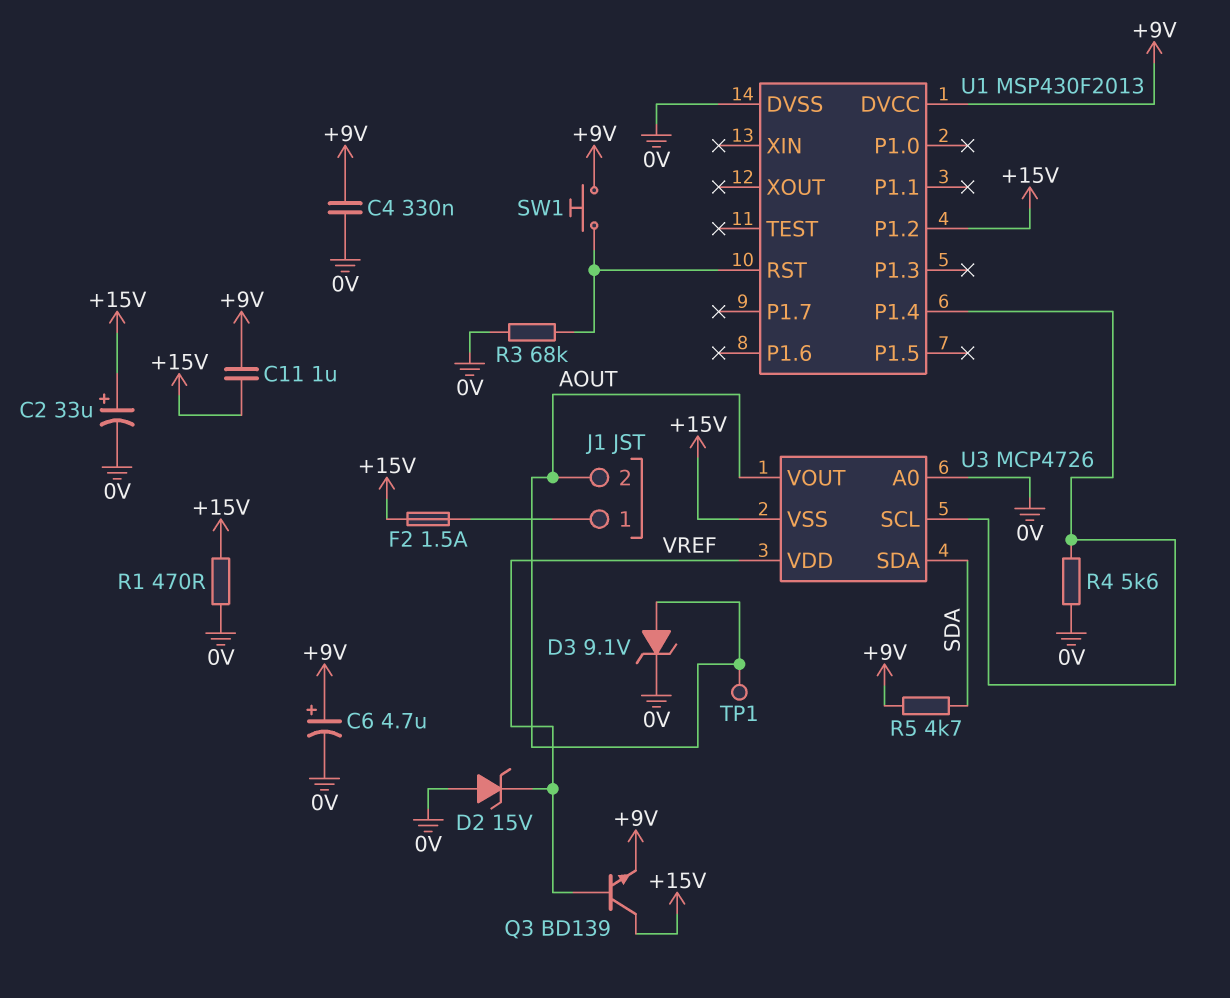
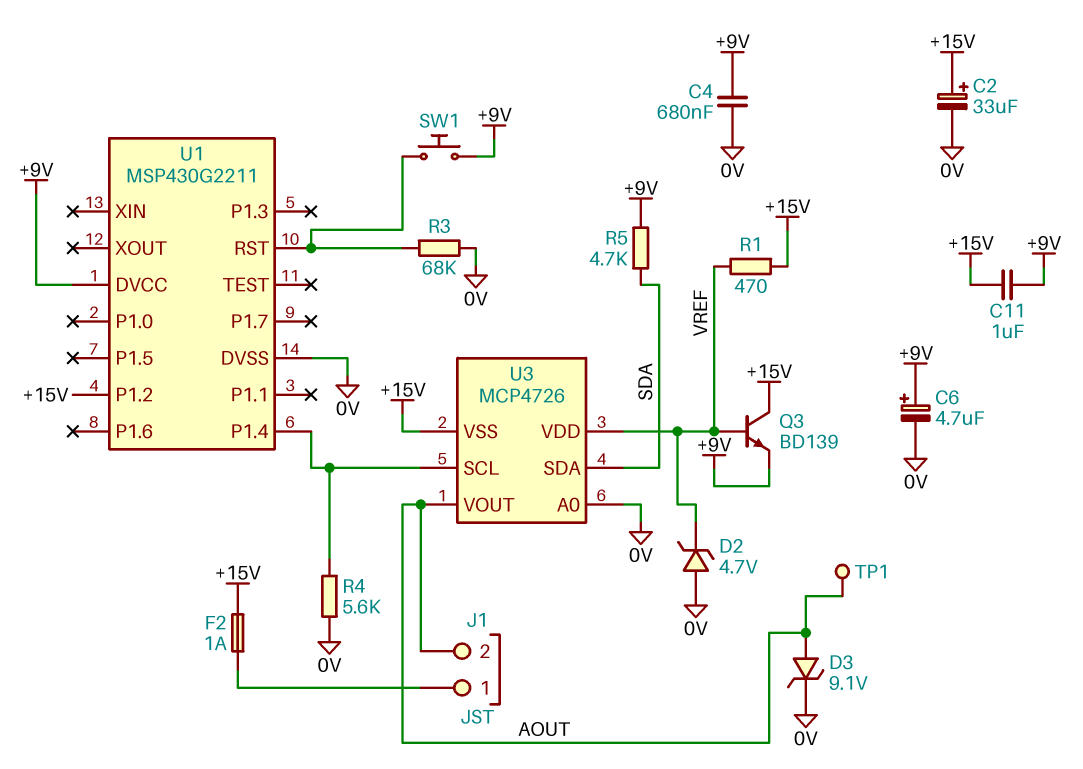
C4: 330nF (+9V, 0V) -> 680nF (+9V, 0V)
D2: zener 15V (A 0V, K VREF) -> zener 4.7V (A 0V, K VREF)
F2: 1.5A (+15V, J1/1) -> 1A (+15V, J1/1)
R1: 470 (+15V, 0V) -> 470 (+15V, VREF)
U1: MSP430F2013 -> MSP430G2211

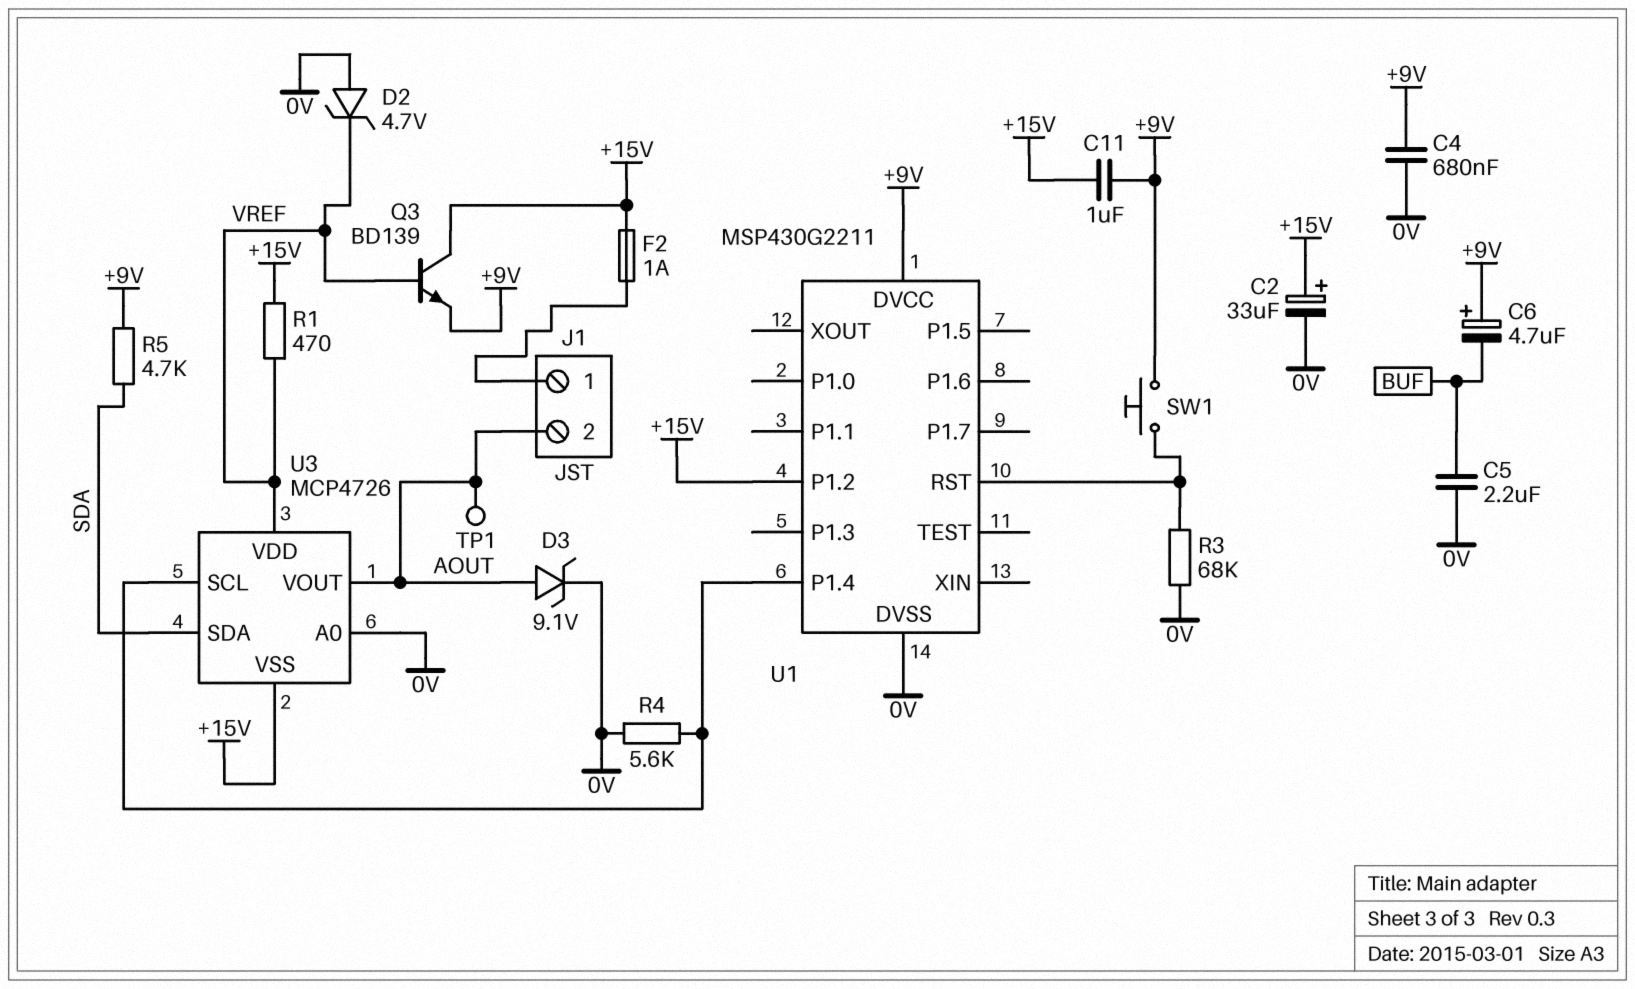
C5: none -> 2.2uF (0V, BUF)
C6: 4.7uF (plus +9V, minus 0V) -> 4.7uF (plus +9V, minus BUF)

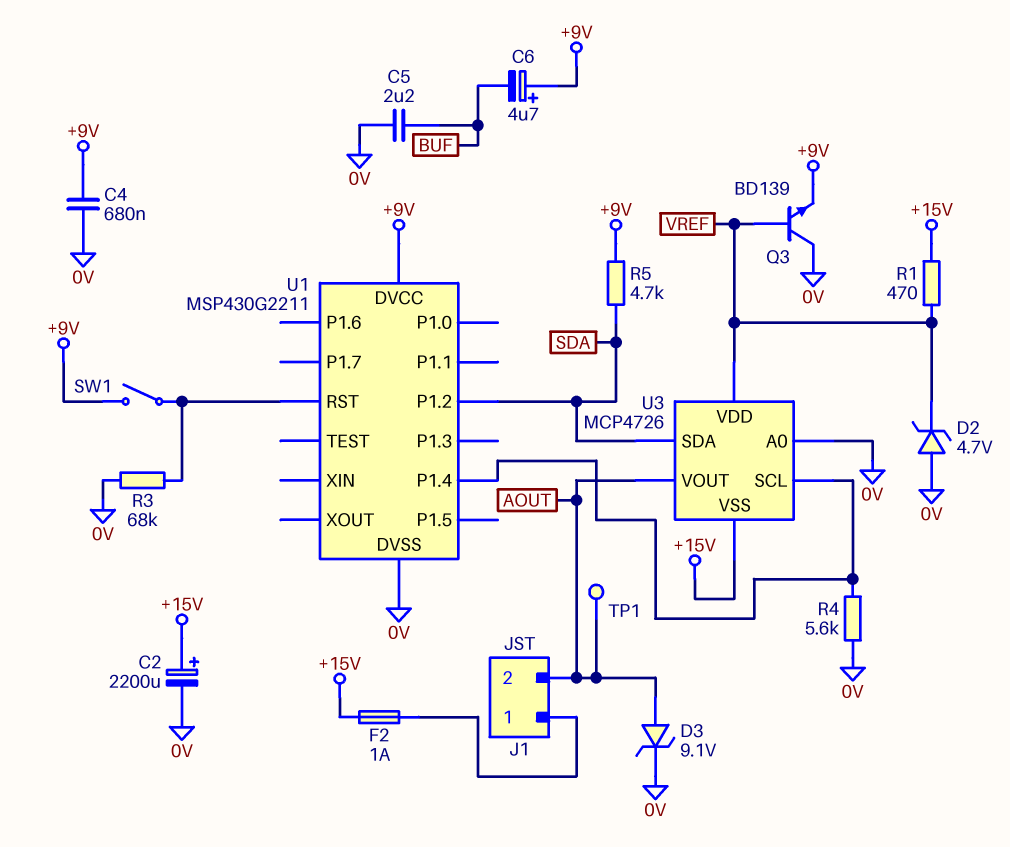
C2: 33uF (plus +15V, minus 0V) -> 2200uF (plus +15V, minus 0V)
C11: 1uF (+9V, +15V) -> none
Q3: NPN BD139 (B VREF, C +15V, E +9V) -> NPN BD139 (B VREF, C 0V, E +9V)
SW1: button (+9V, U1/RST) -> switch (+9V, U1/RST)
U1 pin P1.2: +15V -> SDA

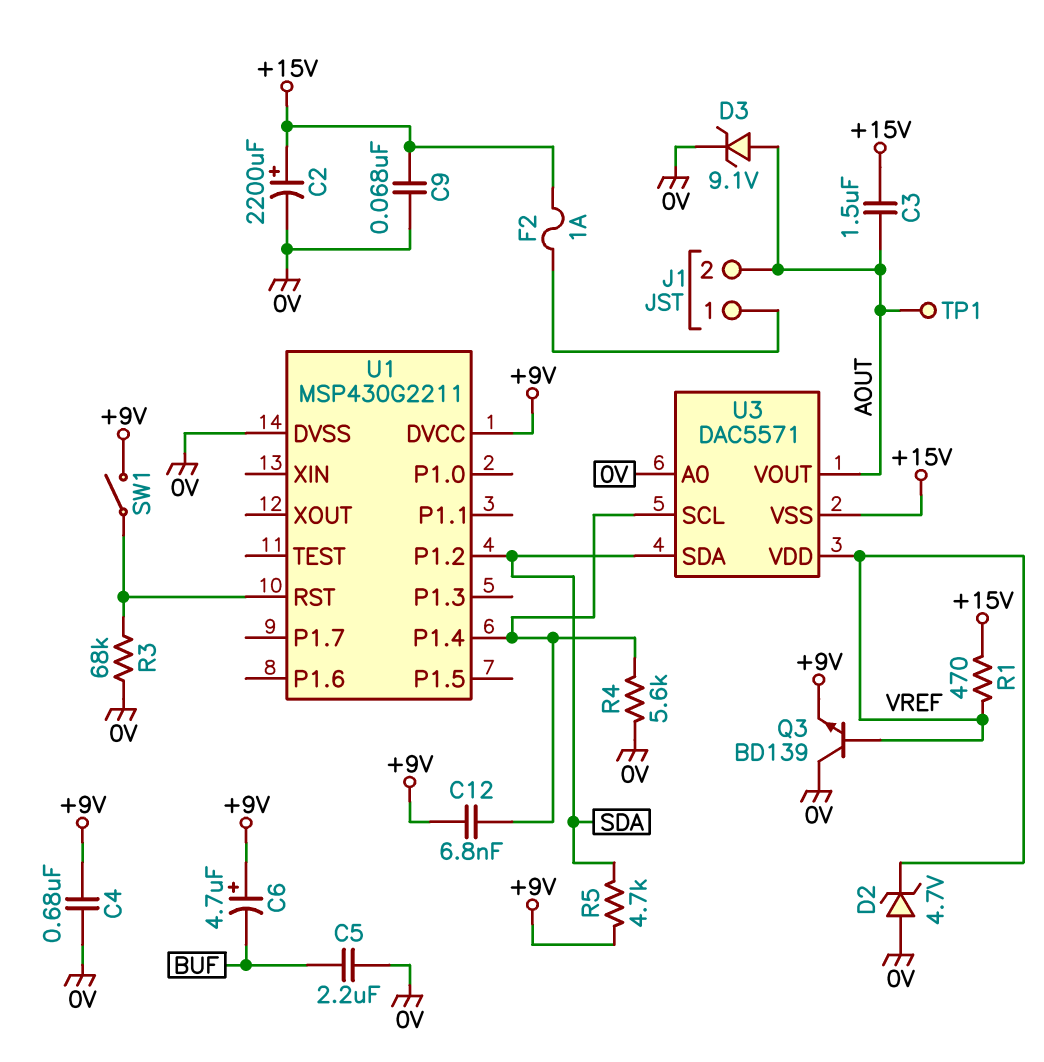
C3: none -> 1.5uF (+15V, AOUT)
C9: none -> 68nF (+15V, 0V)
C12: none -> 6.8nF (+9V, U1/P1.4)
U3: MCP4726 -> DAC5571

